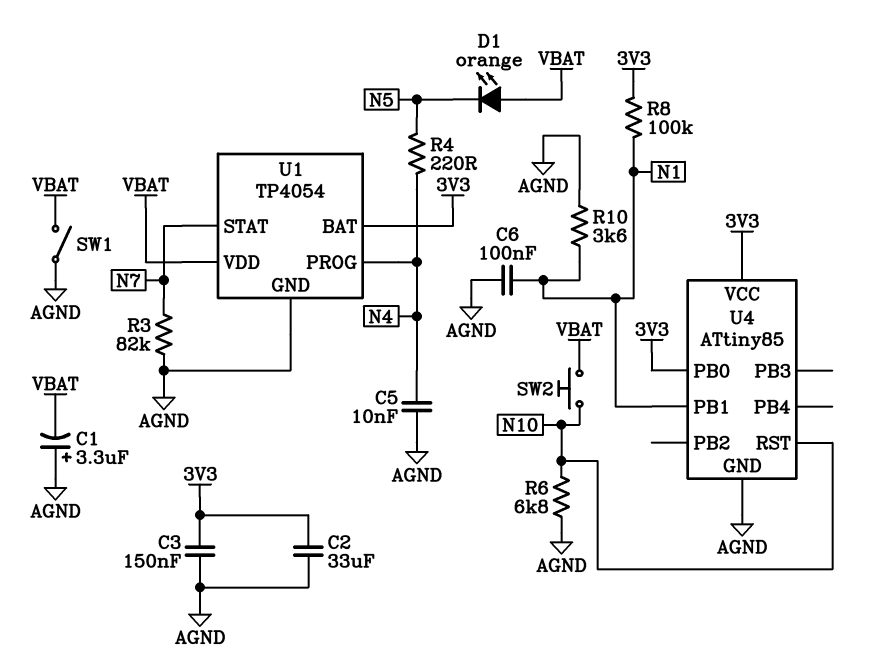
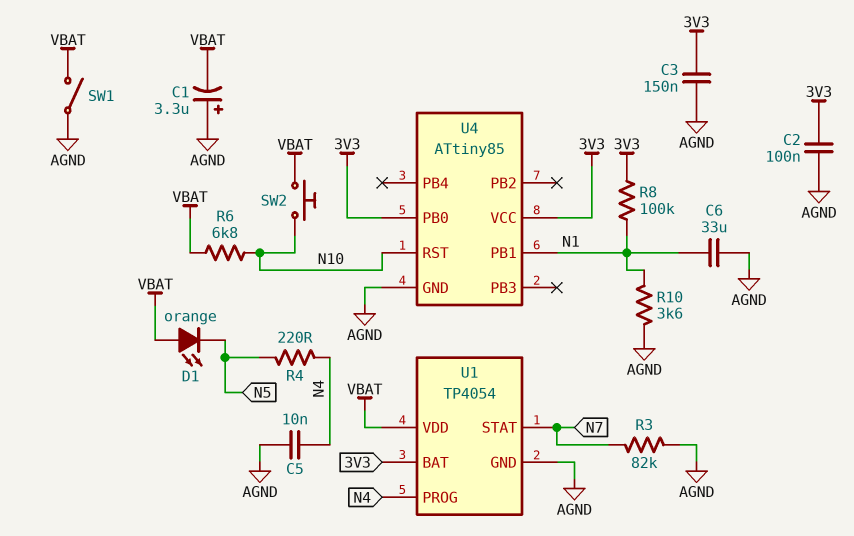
C2: 33uF (3V3, AGND) -> 100nF (3V3, AGND)
C6: 100nF (AGND, N1) -> 33uF (AGND, N1)
R6: 6.8k (AGND, N10) -> 6.8k (N10, VBAT)

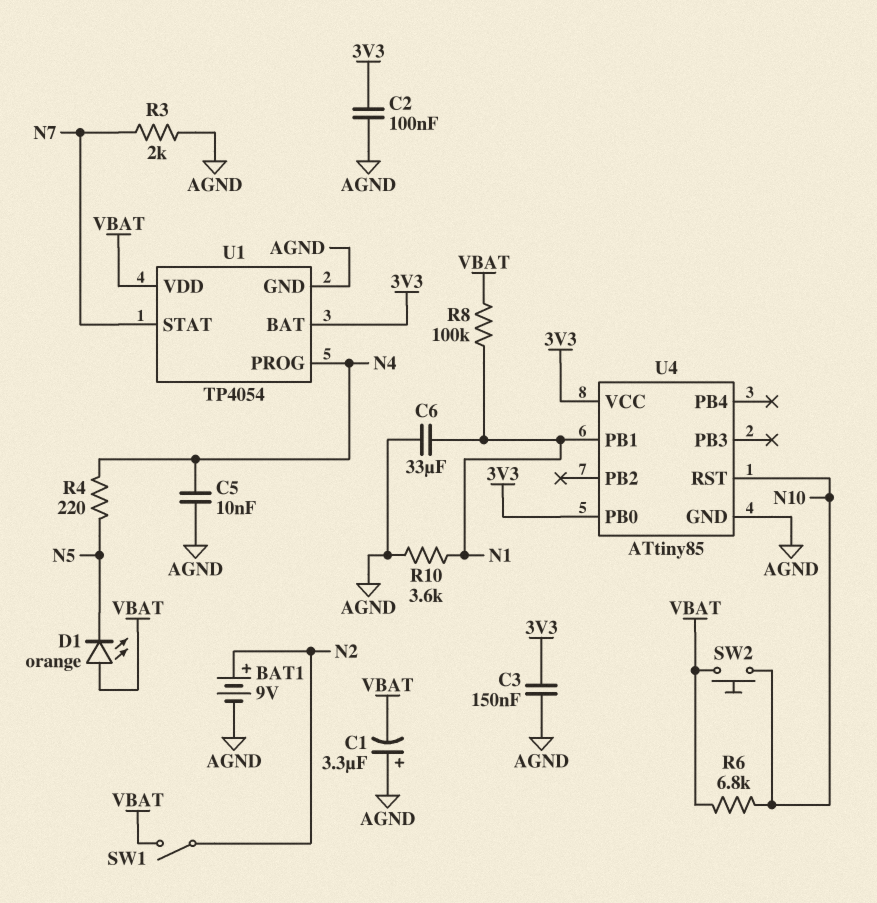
BAT1: none -> 9V (plus N2, minus AGND)
R3: 82k (AGND, N7) -> 2k (AGND, N7)
R8: 100k (3V3, N1) -> 100k (N1, VBAT)
SW1: switch (AGND, VBAT) -> switch (N2, VBAT)

